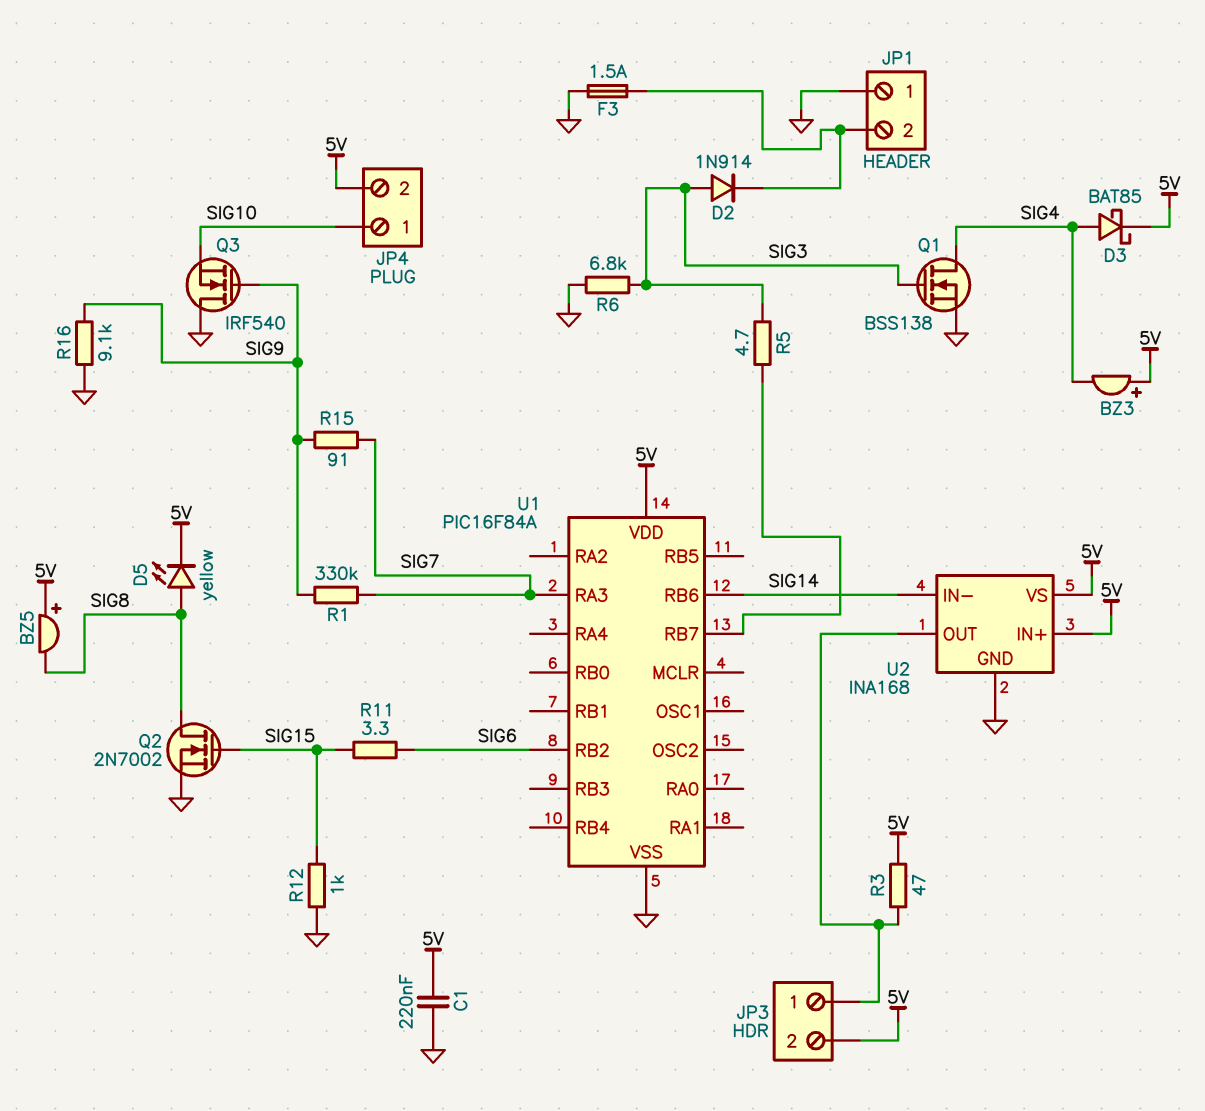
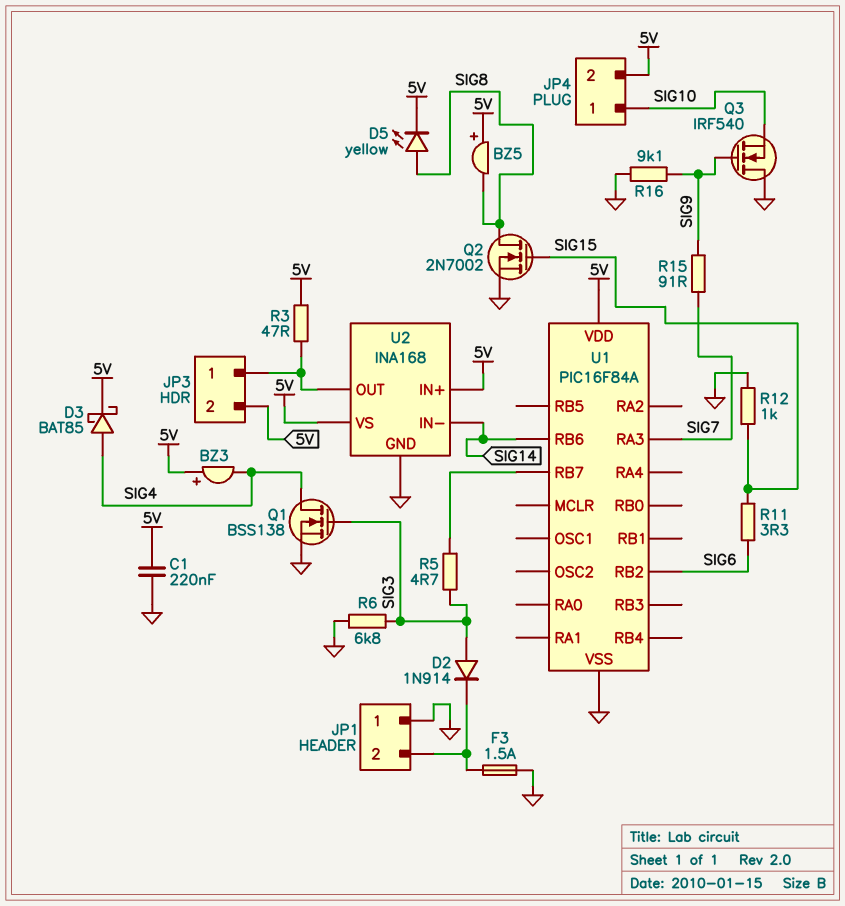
R1: 330k (SIG7, SIG9) -> none

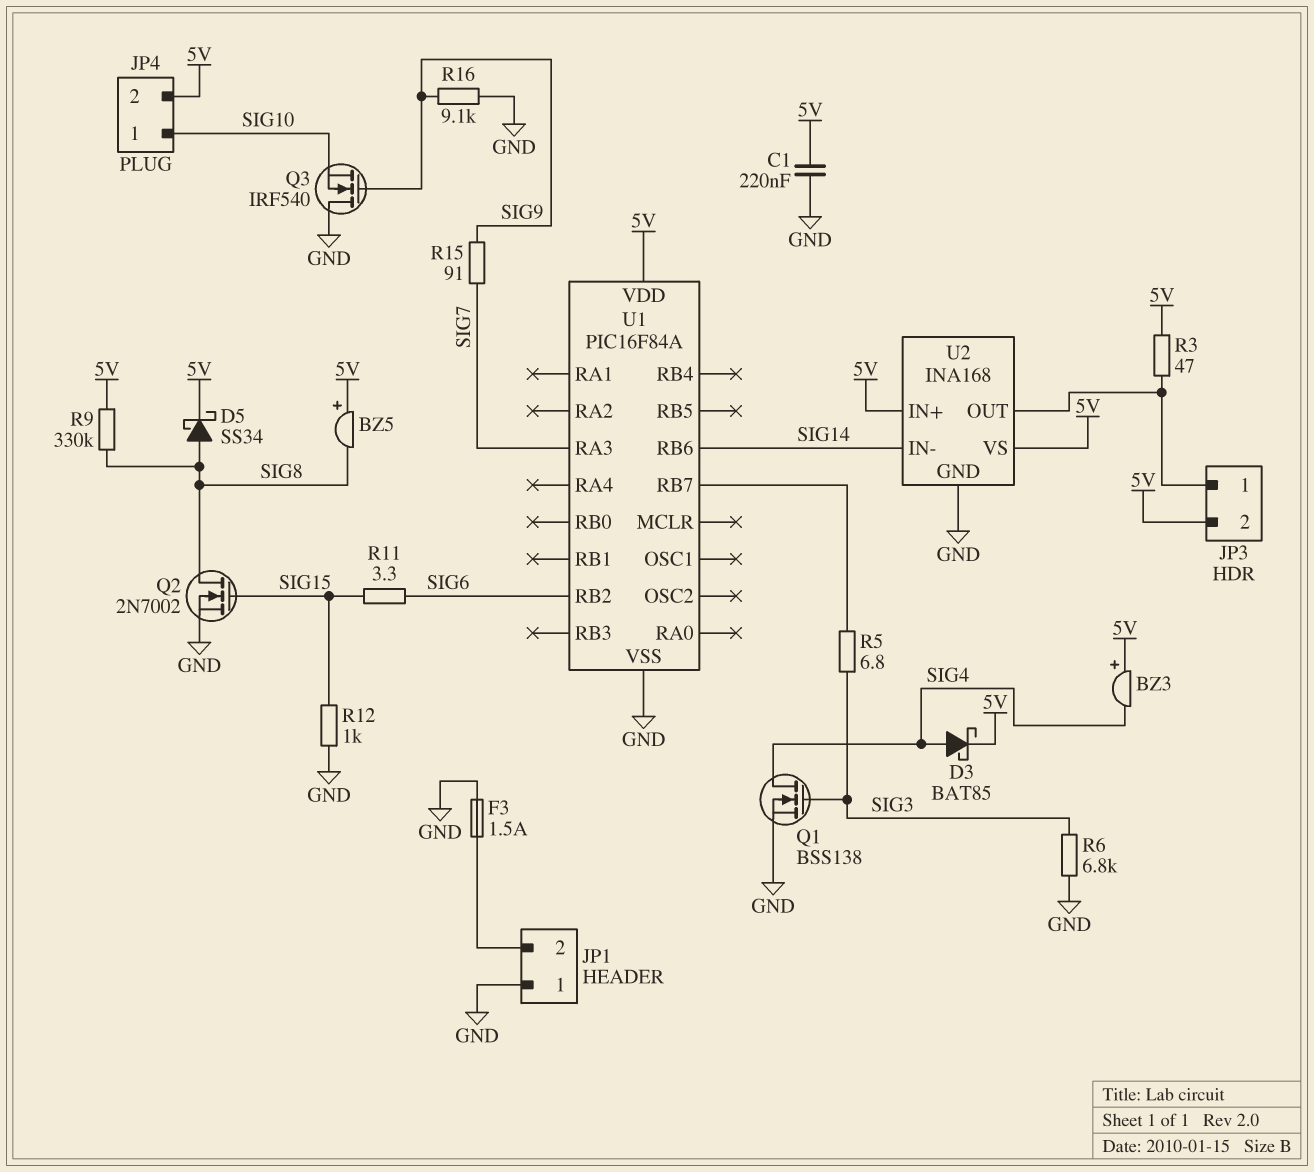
D2: diode 1N914 (A SIG3, K JP1/2) -> none
D5: LED yellow (A SIG8, K 5V) -> schottky SS34 (A SIG8, K 5V)
R5: 4.7 (SIG3, U1/RB7) -> 6.8 (SIG3, U1/RB7)
R9: none -> 330k (5V, SIG8)

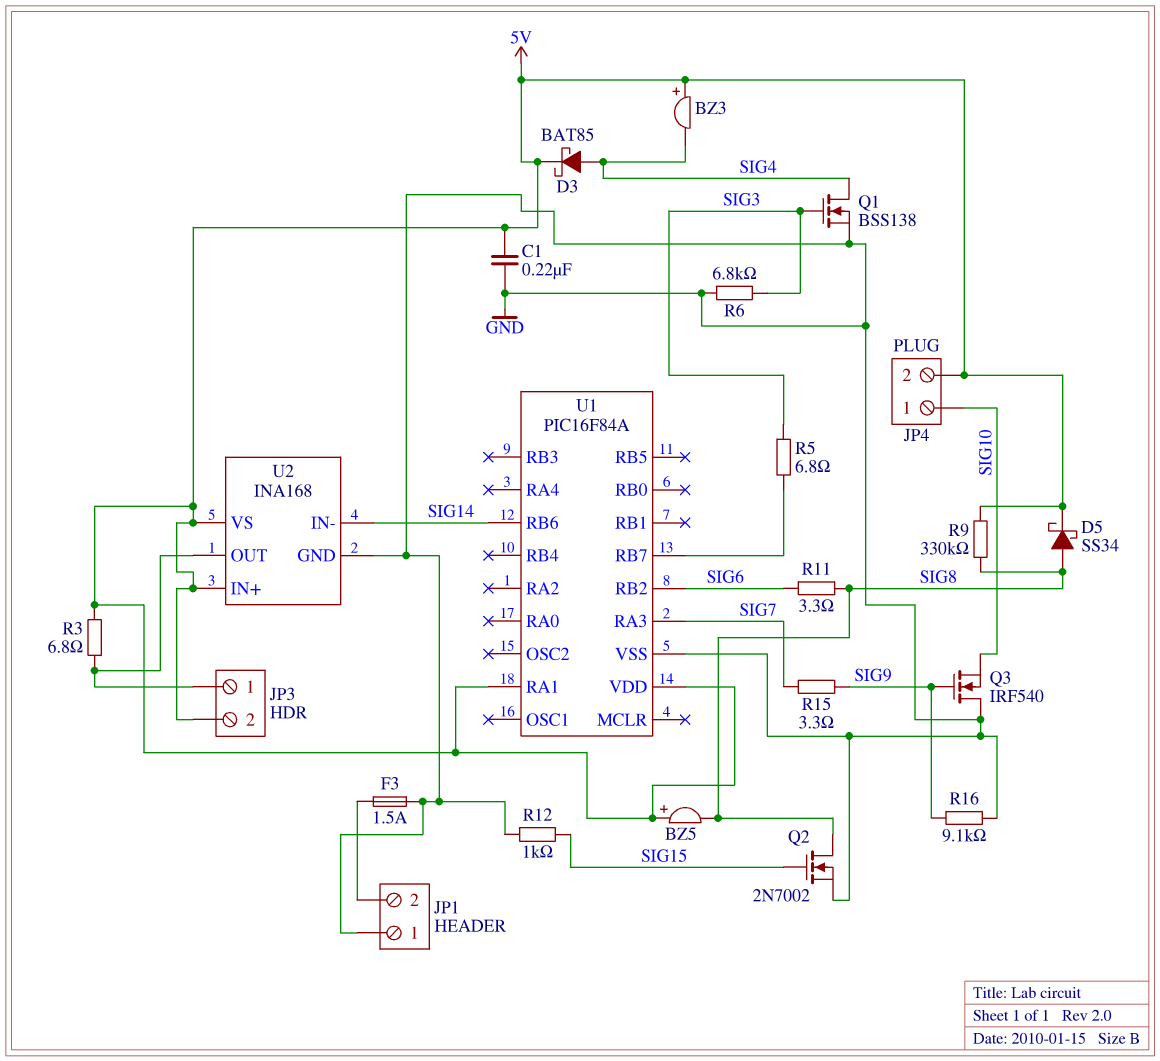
R3: 47 (5V, JP3/1) -> 6.8 (5V, JP3/1)
R11: 3.3 (SIG6, SIG15) -> 3.3 (SIG6, SIG8)
R15: 91 (SIG7, SIG9) -> 3.3 (SIG7, SIG9)
U1 pin RA1: none -> 5V

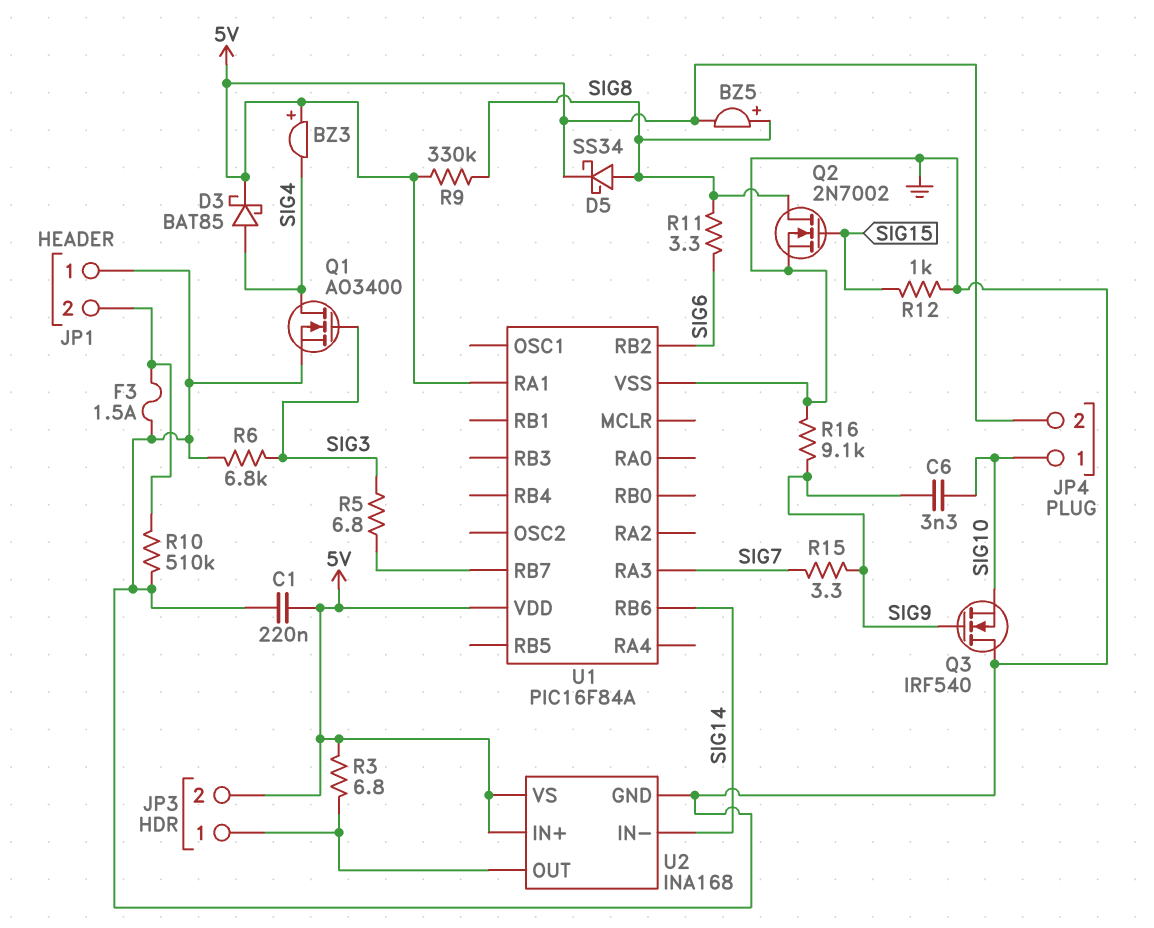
BZ5: buzzer (plus 5V, minus SIG8) -> buzzer (plus SIG8, minus 5V)
C6: none -> 3.3nF (SIG9, SIG10)
Q1: NMOS BSS138 (G SIG3, D SIG4, S GND) -> NMOS AO3400 (G SIG3, D SIG4, S GND)
R10: none -> 510k (GND, JP1/2)

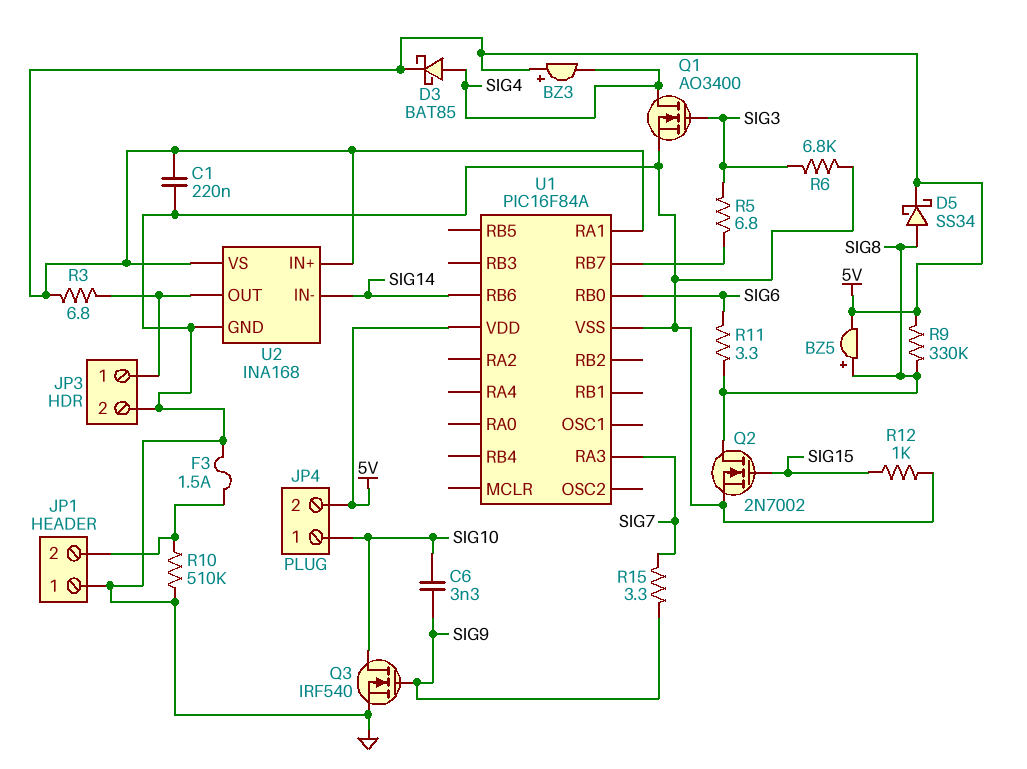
JP3 pin 2: 5V -> GND
Q3: NMOS IRF540 (G SIG9, D GND, S SIG10) -> NMOS IRF540 (G SIG9, D SIG10, S GND)
R16: 9.1k (GND, SIG9) -> none
U1 pin RB0: none -> SIG6
U1 pin RB2: SIG6 -> none

